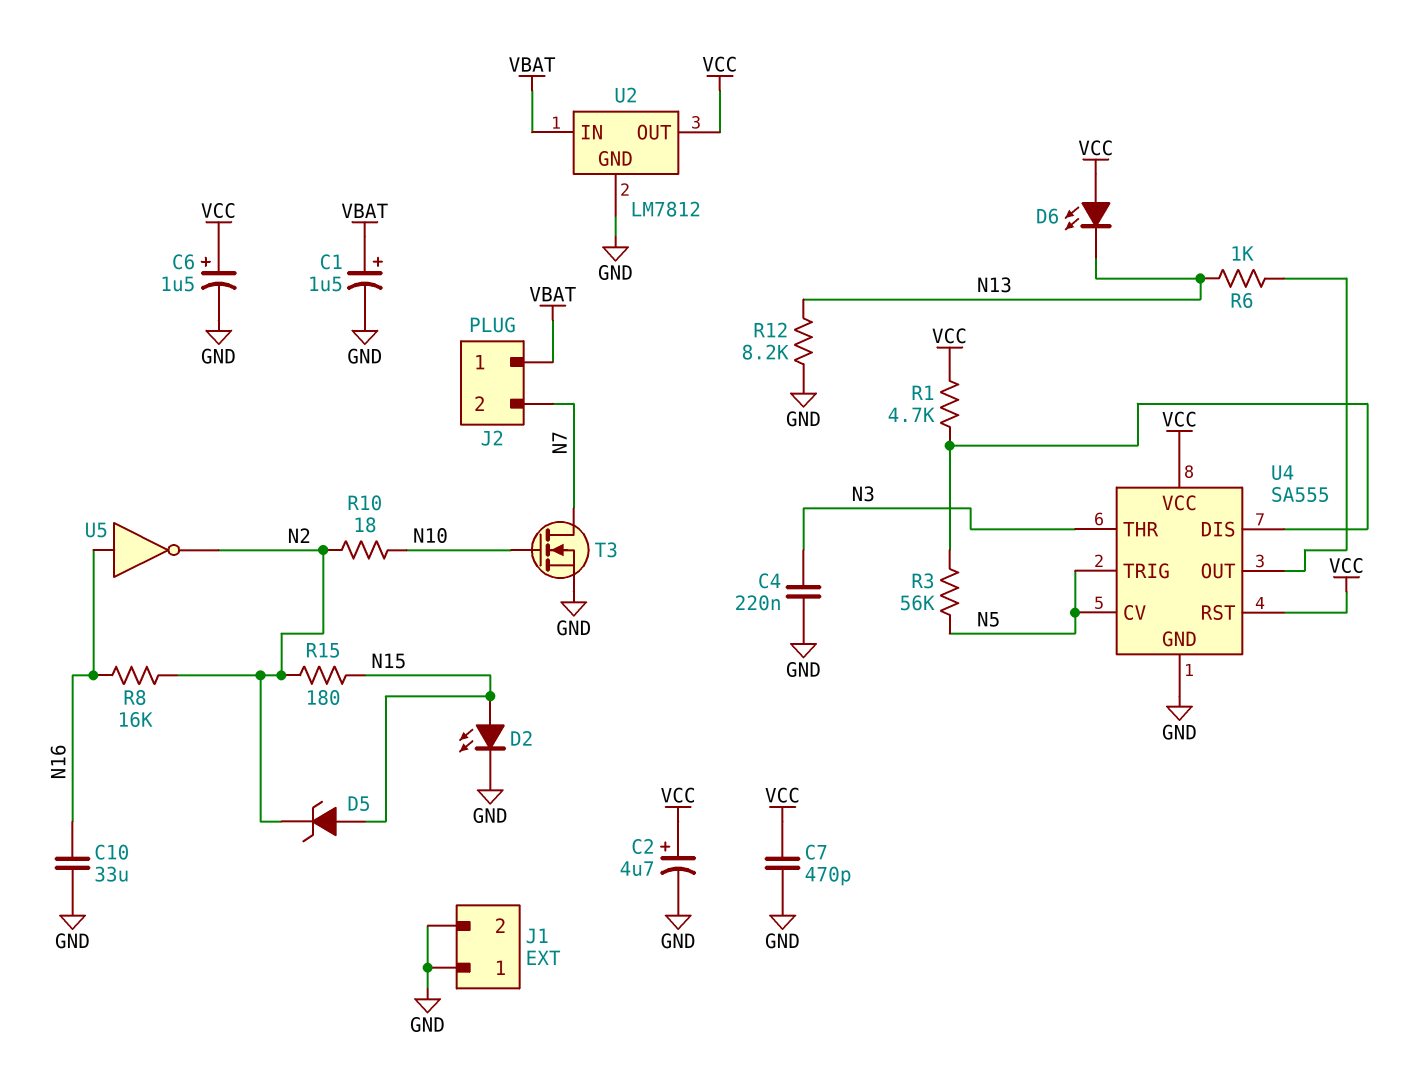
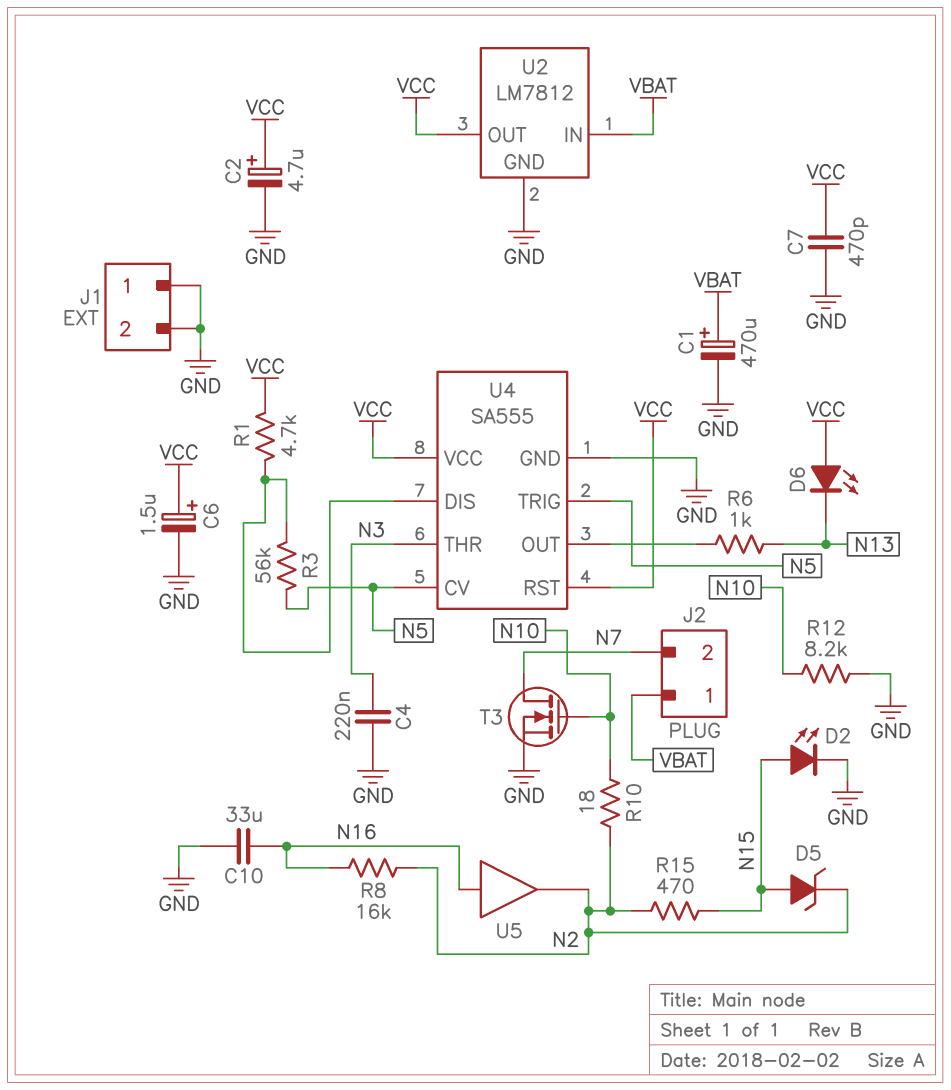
C1: 1.5uF (plus VBAT, minus GND) -> 470uF (plus VBAT, minus GND)
R12: 8.2k (GND, N13) -> 8.2k (GND, N10)
R15: 180 (N2, N15) -> 470 (N2, N15)
U5: NOT (in N16, out N2) -> buffer (in N16, out N2)

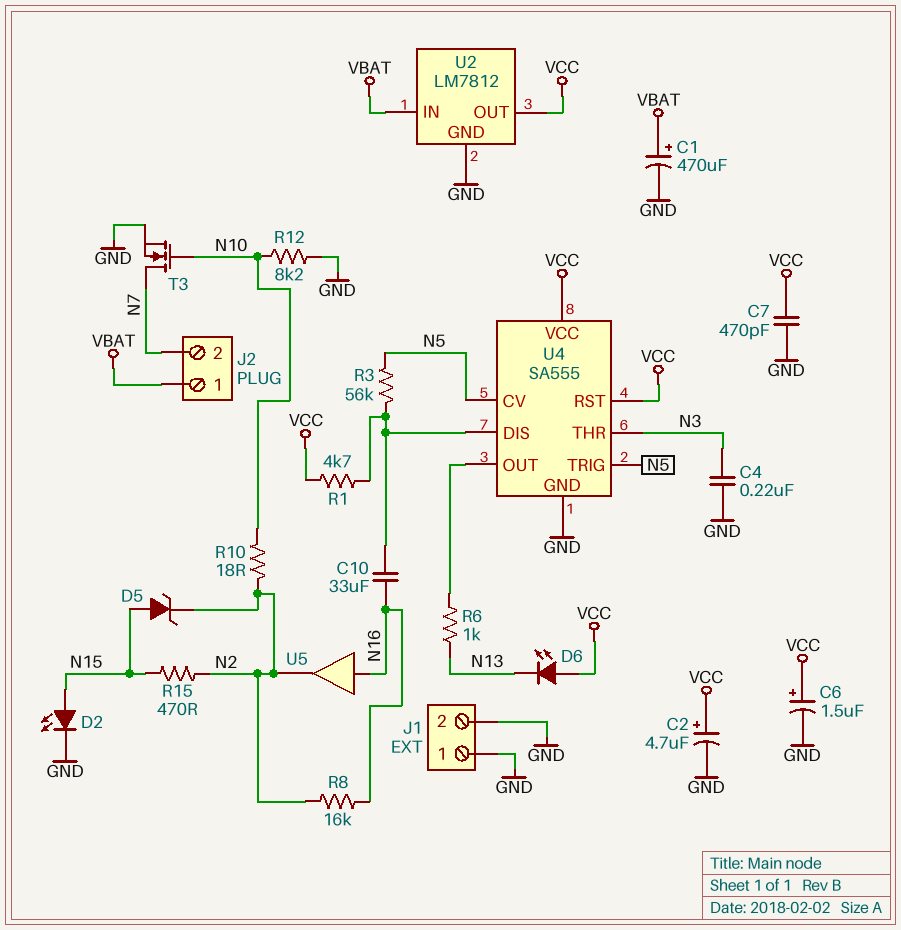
C10: 33uF (GND, N16) -> 33uF (N16, U4/DIS)

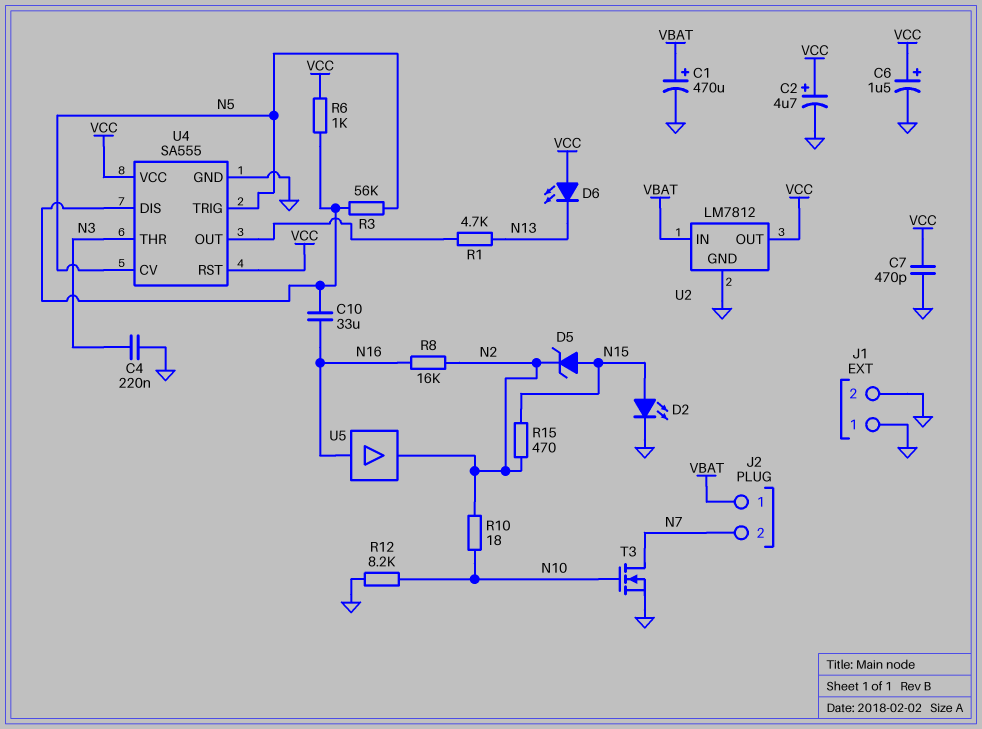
R1: 4.7k (U4/DIS, VCC) -> 4.7k (N13, U4/OUT)
R6: 1k (N13, U4/OUT) -> 1k (U4/DIS, VCC)

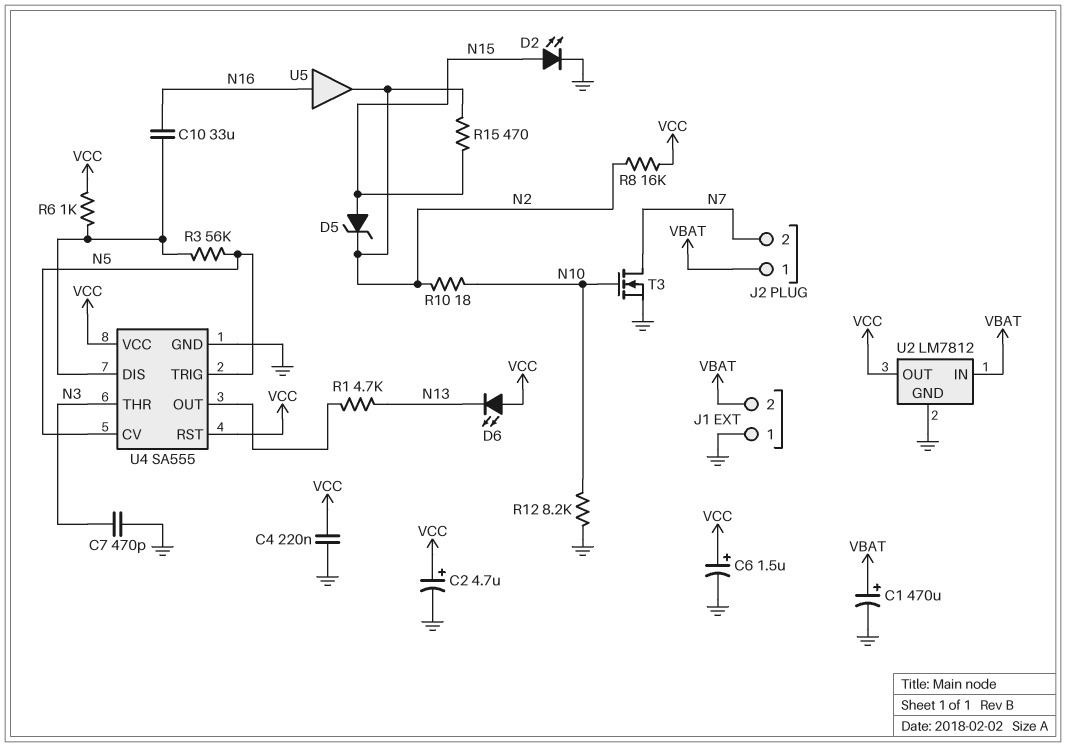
C4: 220nF (GND, N3) -> 220nF (GND, VCC)
C7: 470pF (GND, VCC) -> 470pF (GND, N3)
J1 pin 2: GND -> VBAT
R8: 16k (N2, N16) -> 16k (N2, VCC)

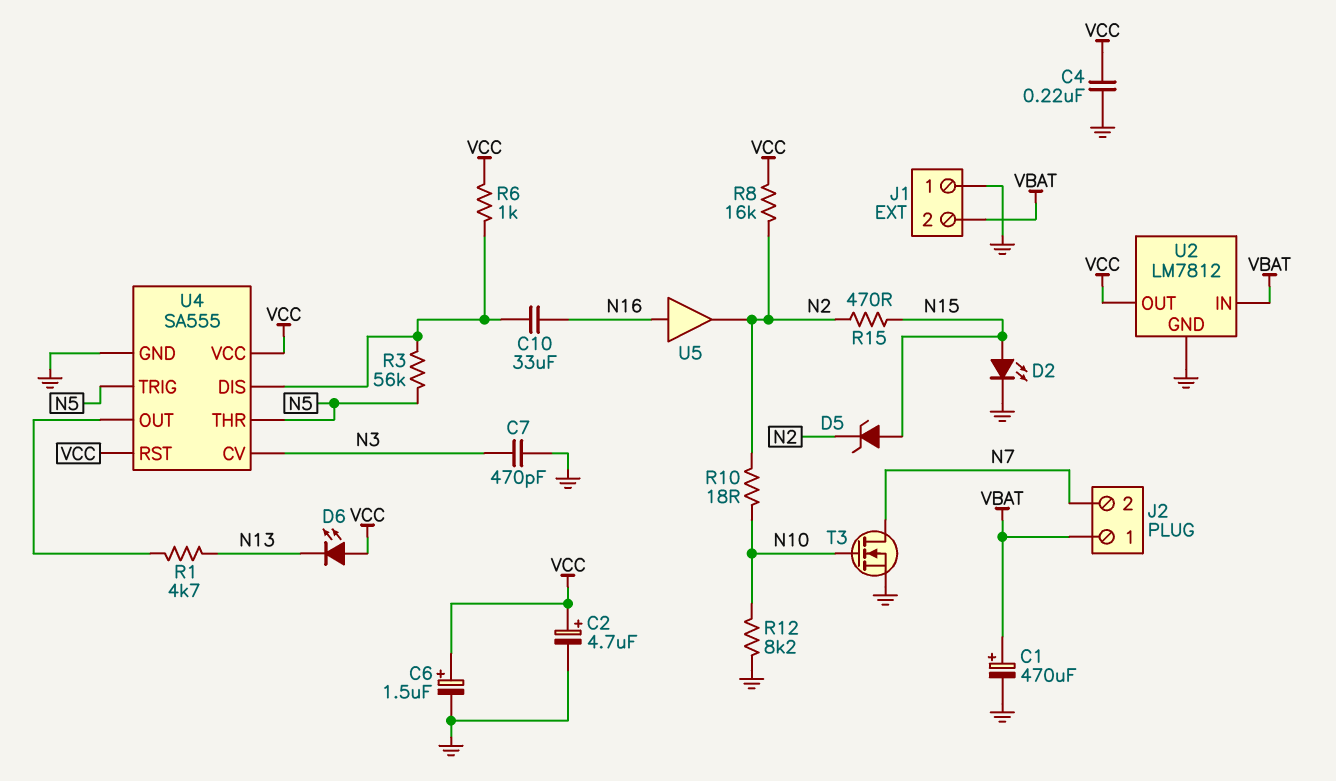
U4 pin CV: N5 -> N3
U4 pin THR: N3 -> N5

